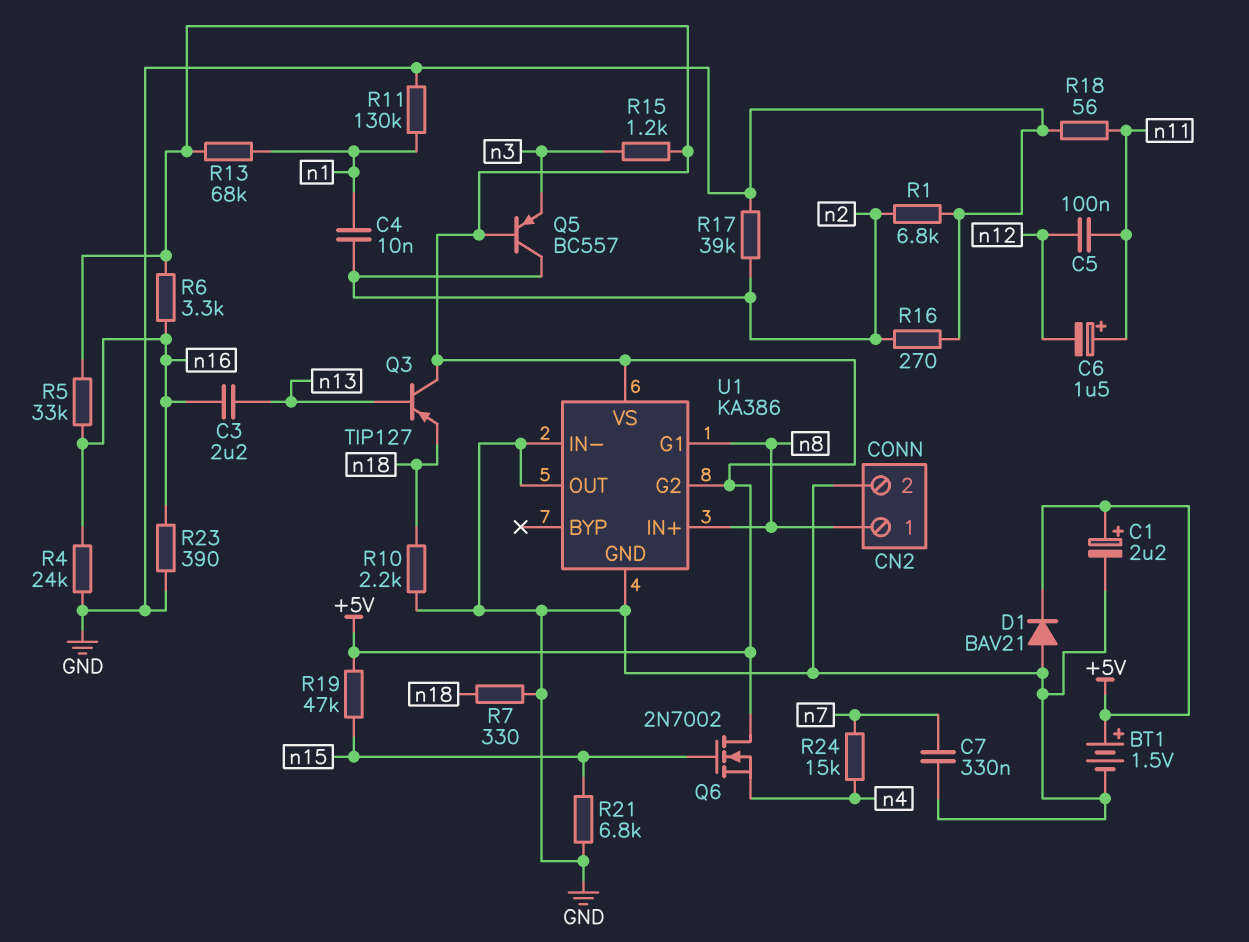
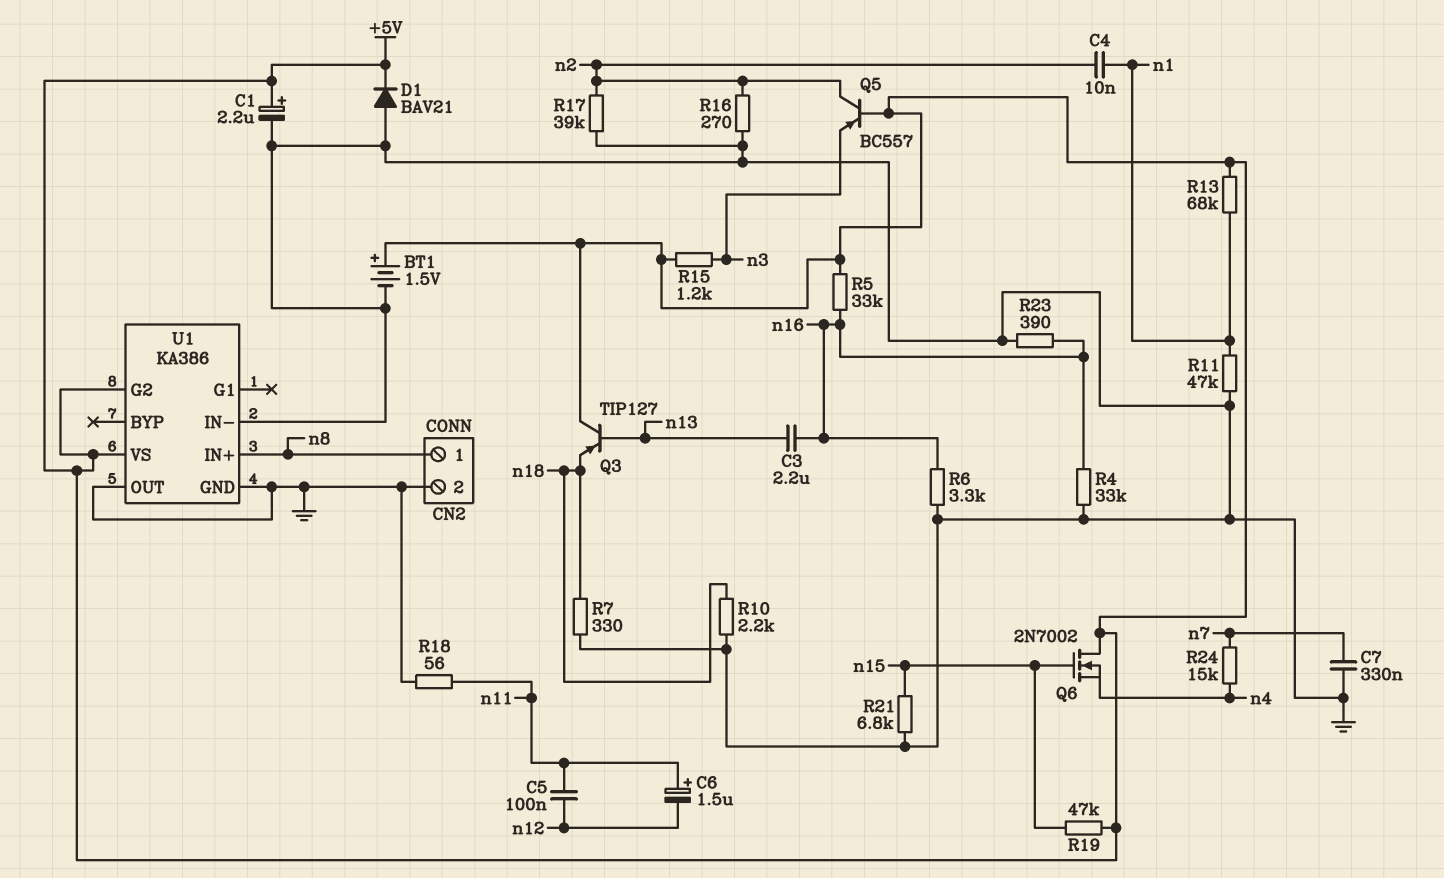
R1: 6.8k (GND, n2) -> none
R4: 24k (GND, n16) -> 33k (GND, n16)
R6: 3.3k (+5V, n16) -> 3.3k (GND, n16)
R11: 130k (GND, n1) -> 47k (GND, n1)
U1 pin G1: n8 -> none

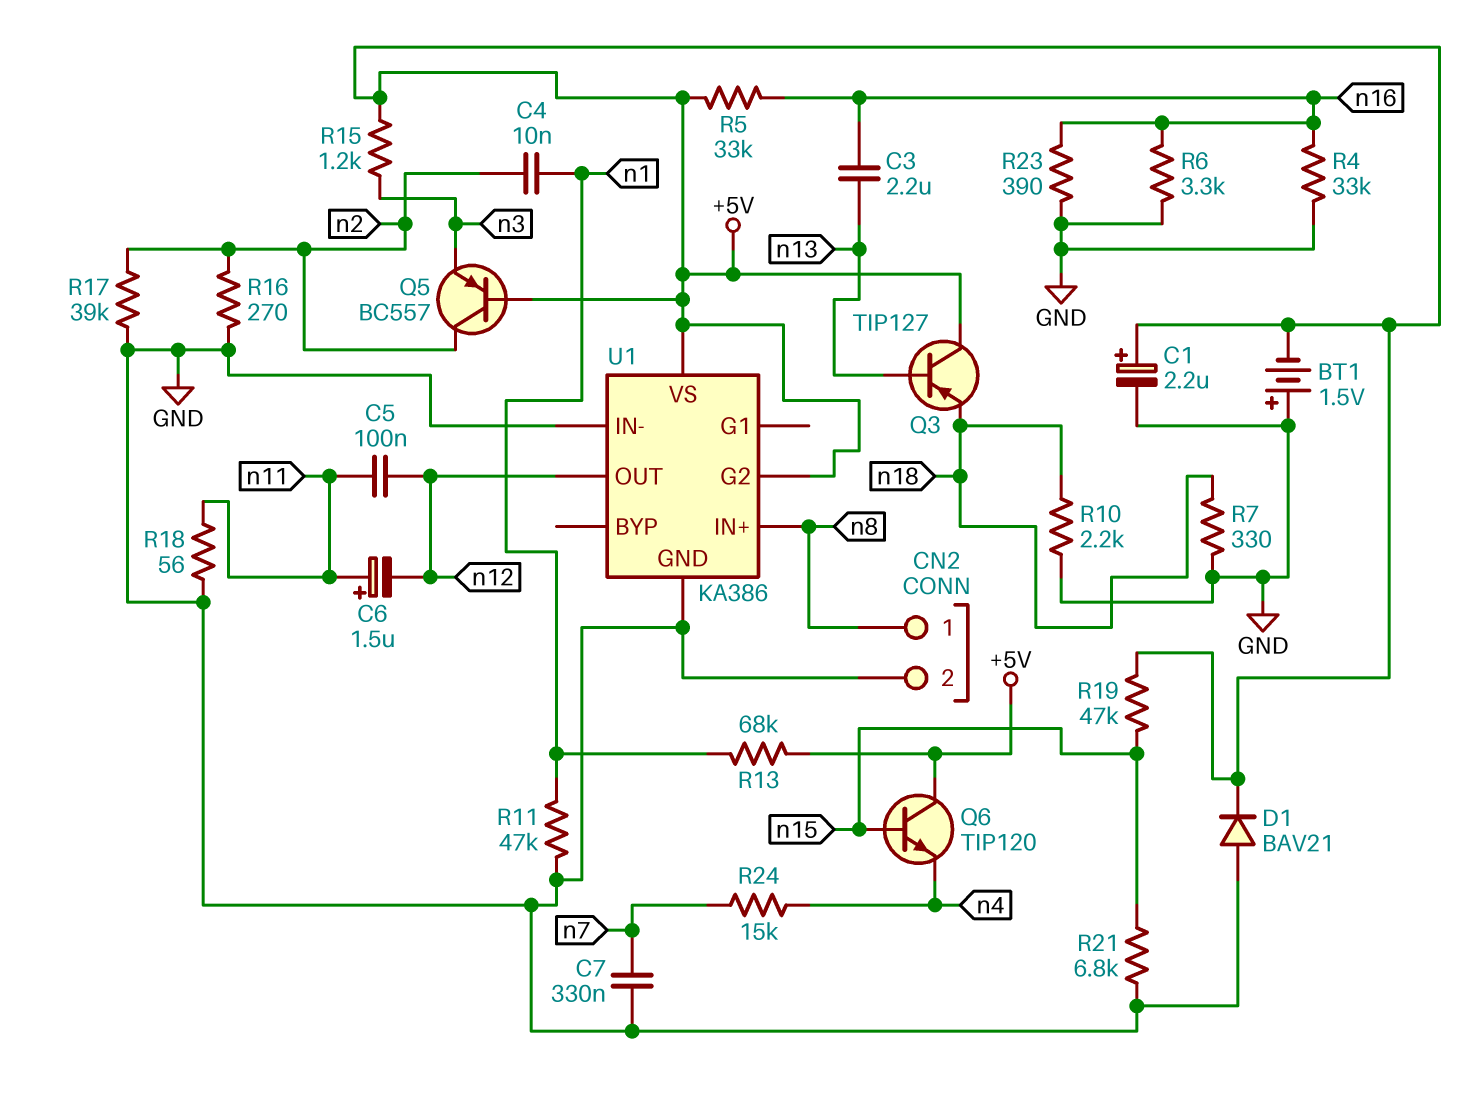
BT1: 1.5V (plus +5V, minus GND) -> 1.5V (plus GND, minus +5V)
Q6: NMOS 2N7002 (G n15, D +5V, S n4) -> NPN TIP120 (B n15, C +5V, E n4)
U1 pin OUT: GND -> n12

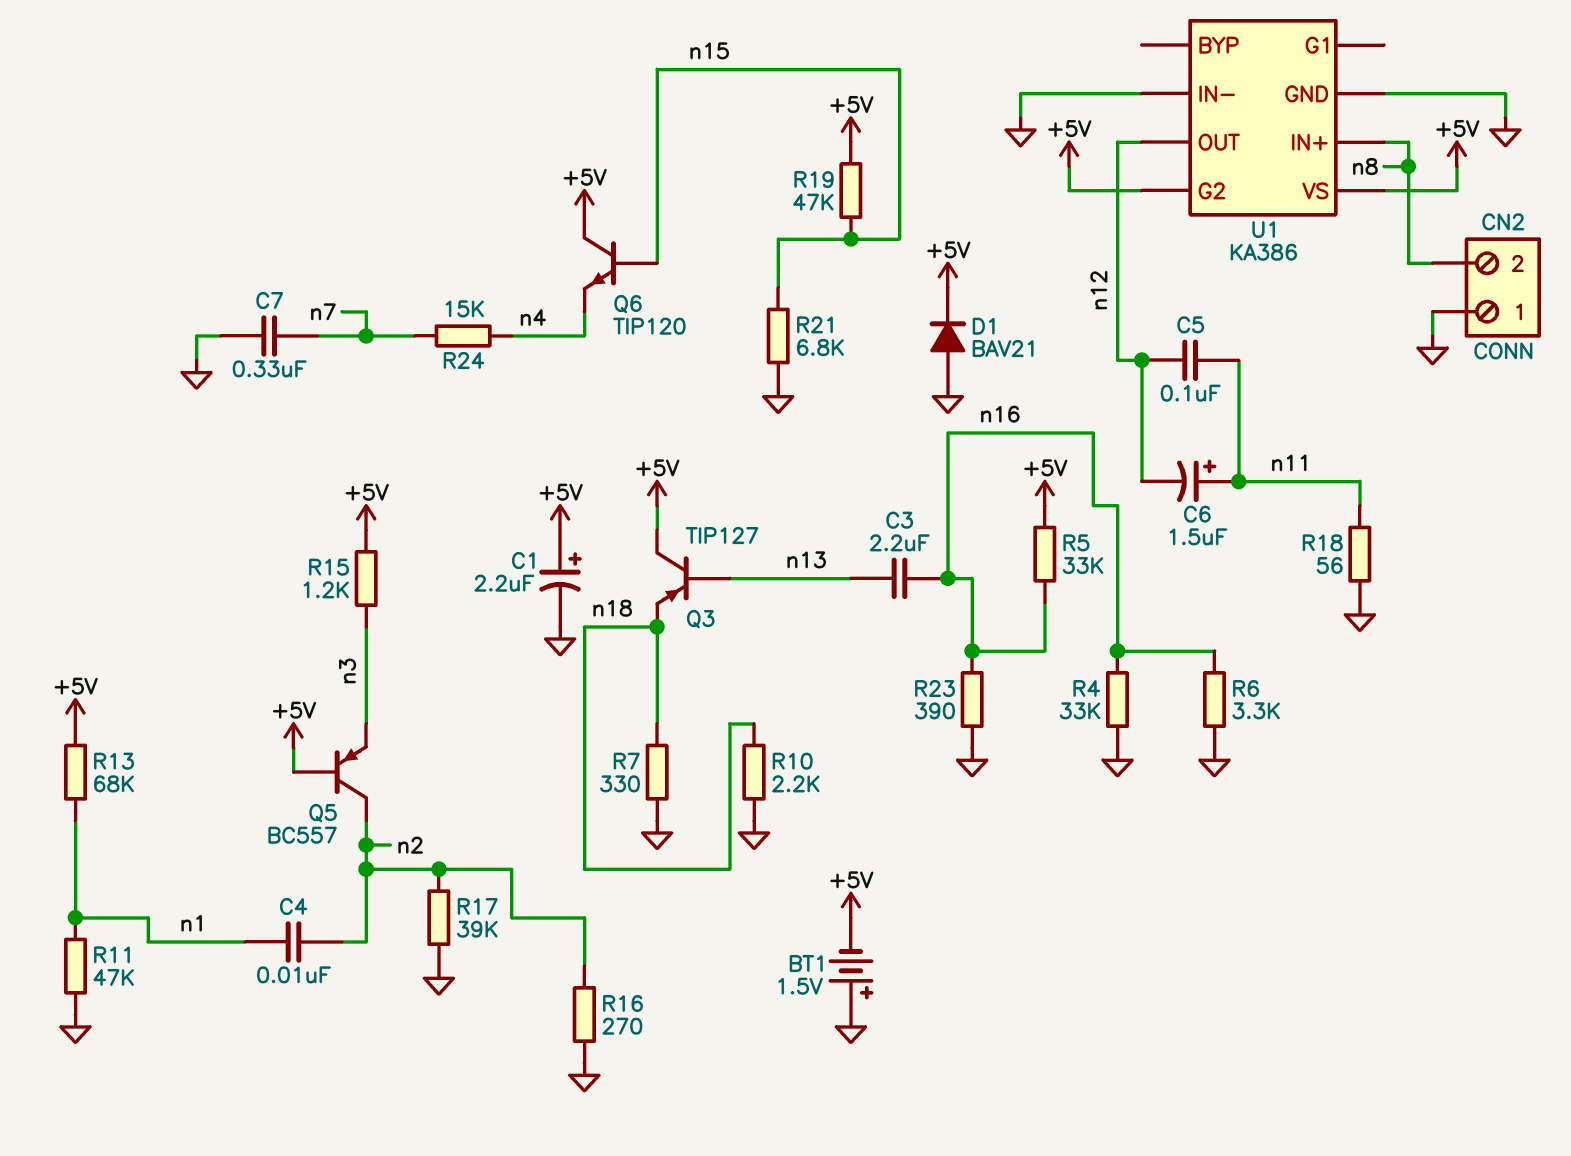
CN2 pin 1: n8 -> GND
CN2 pin 2: GND -> n8

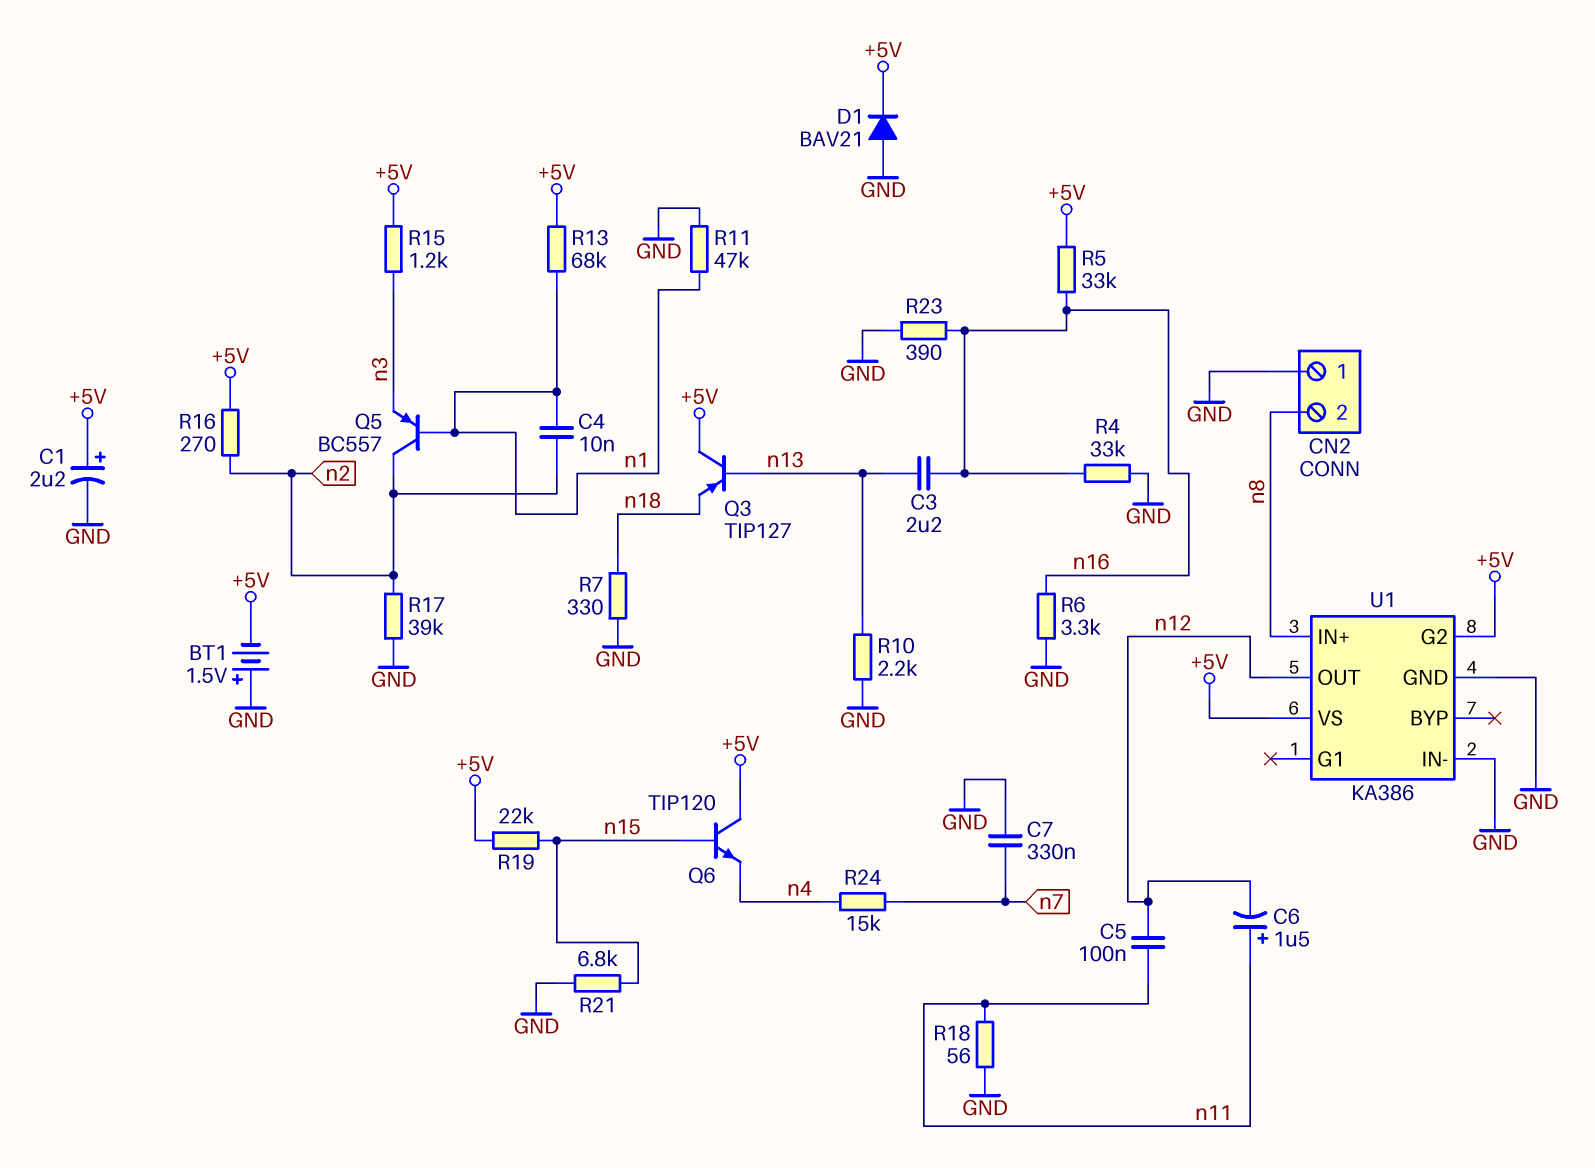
Q5: PNP BC557 (B +5V, C n2, E n3) -> PNP BC557 (B n1, C n2, E n3)
R10: 2.2k (GND, n18) -> 2.2k (GND, n13)
R16: 270 (GND, n2) -> 270 (+5V, n2)
R19: 47k (+5V, n15) -> 22k (+5V, n15)

